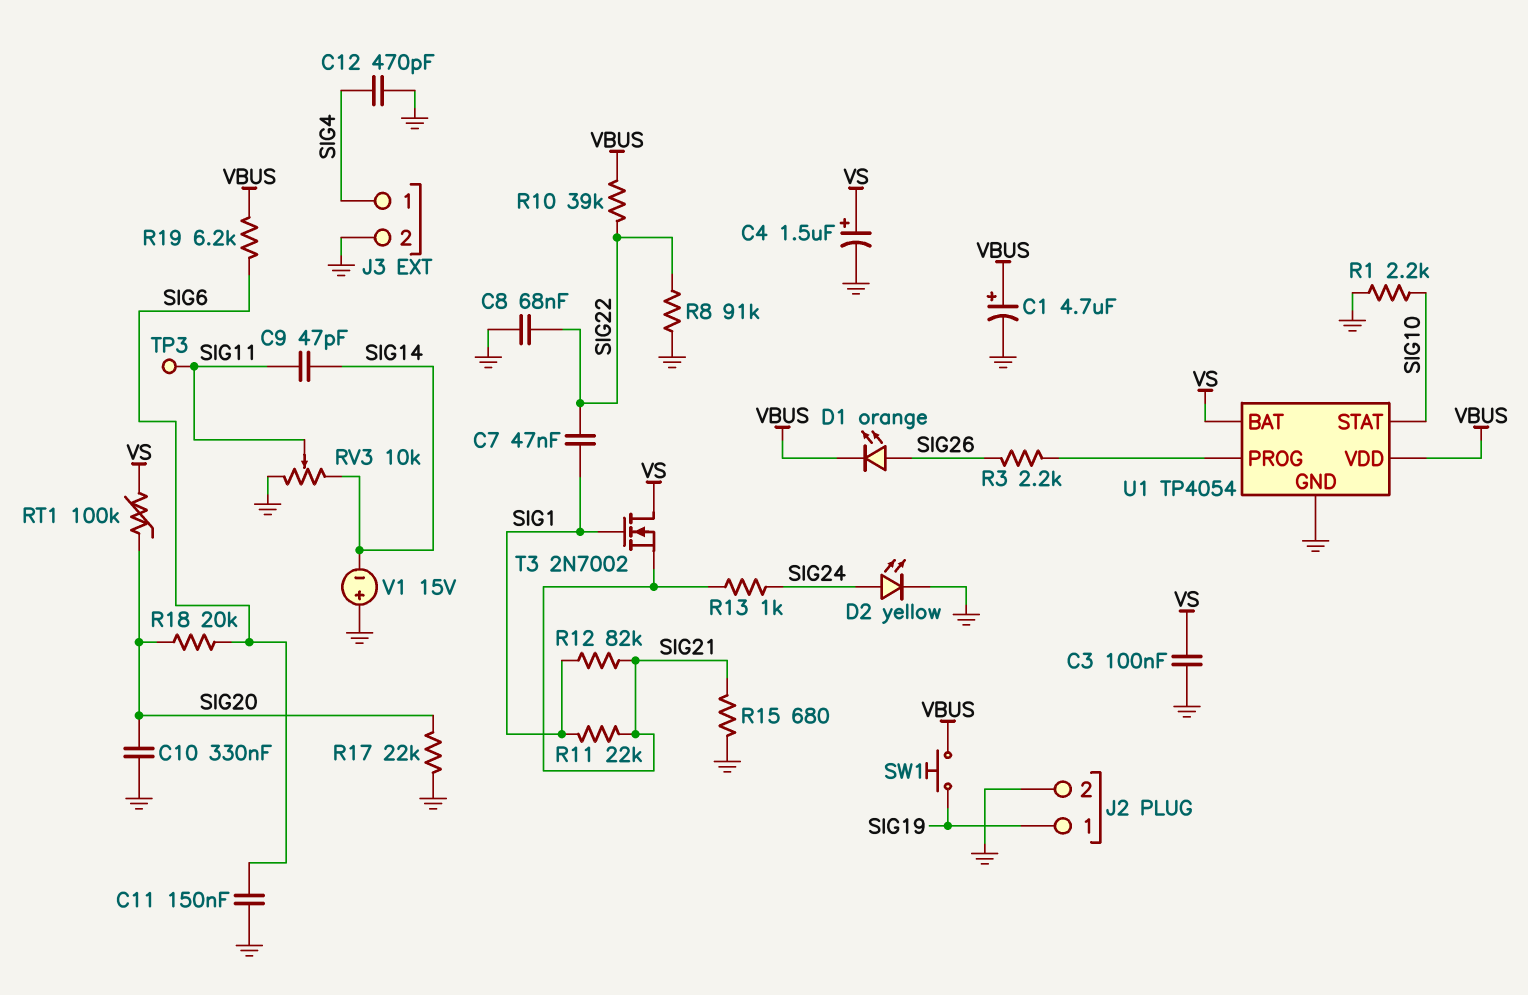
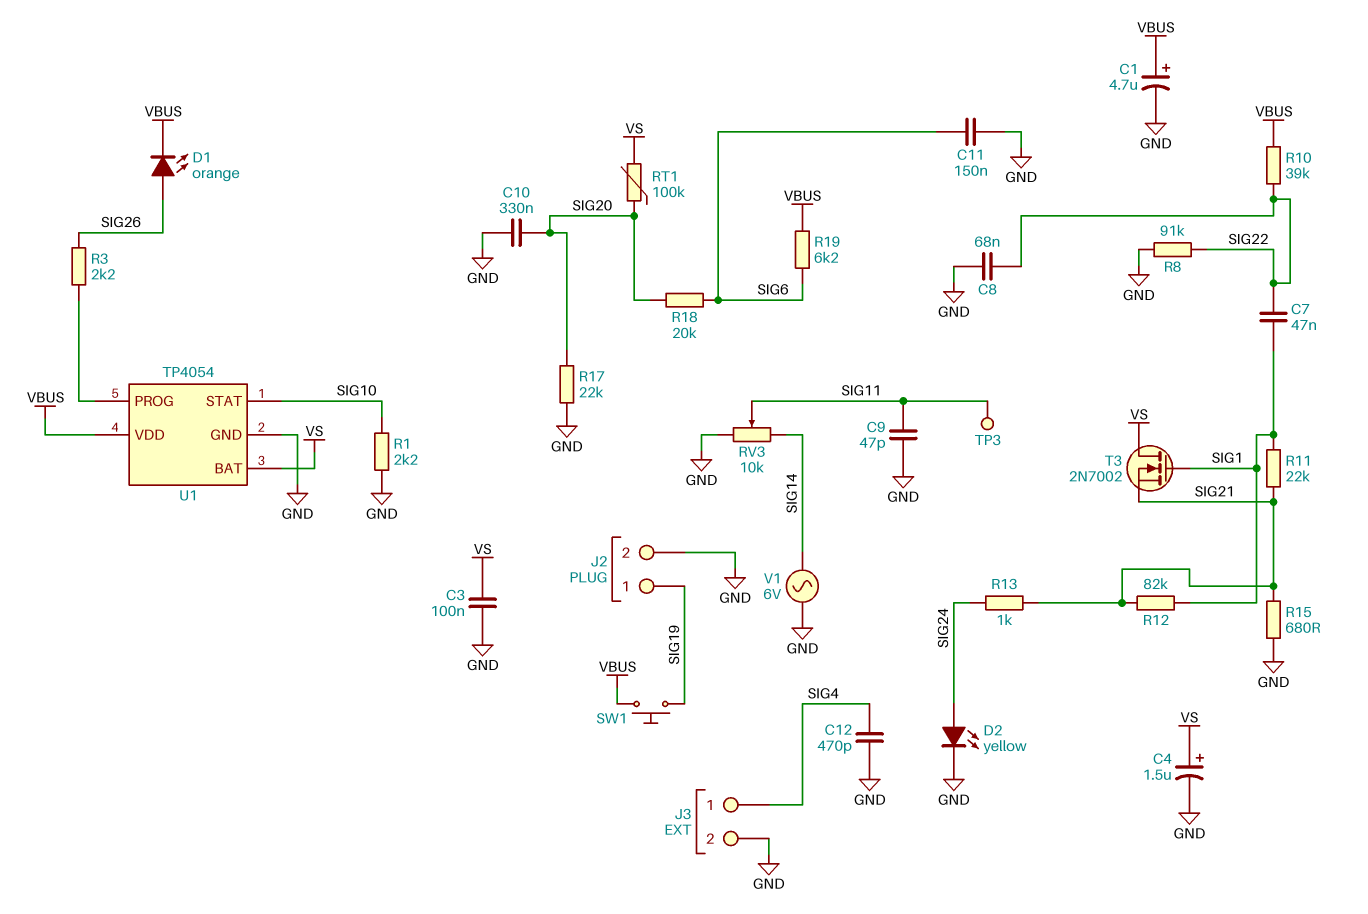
C9: 47pF (SIG11, SIG14) -> 47pF (GND, SIG11)
V1: 15V (plus GND, minus SIG14) -> AC 6V (GND, SIG14)

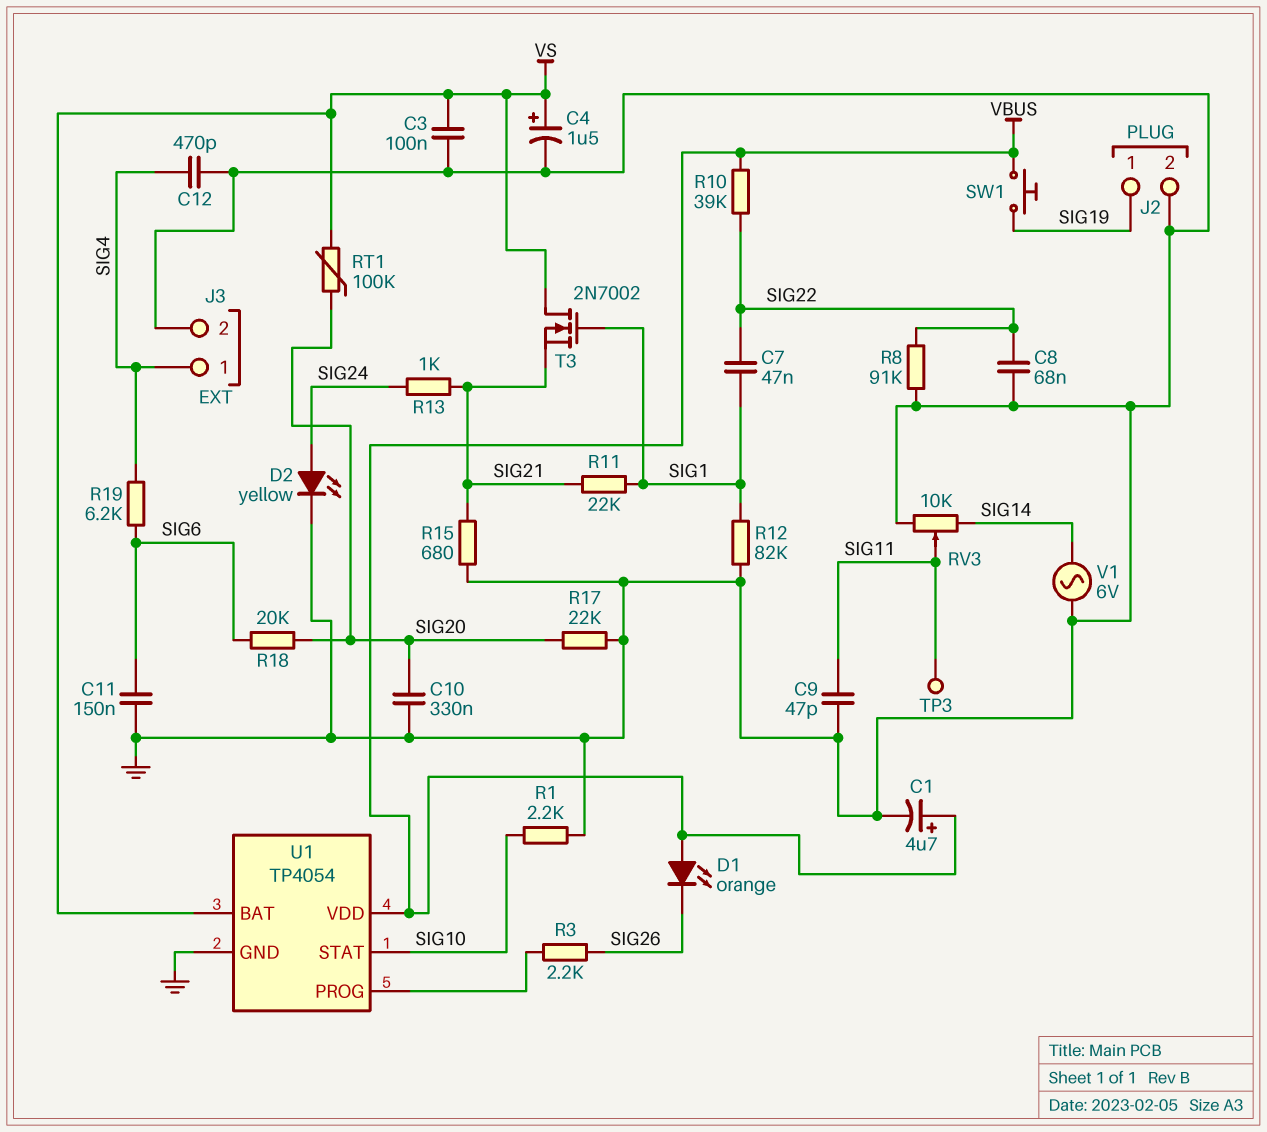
D1: LED orange (A SIG26, K VBUS) -> LED orange (A VBUS, K SIG26)
R12: 82k (SIG1, SIG21) -> 82k (GND, SIG1)
R19: 6.2k (SIG6, VBUS) -> 6.2k (SIG4, SIG6)

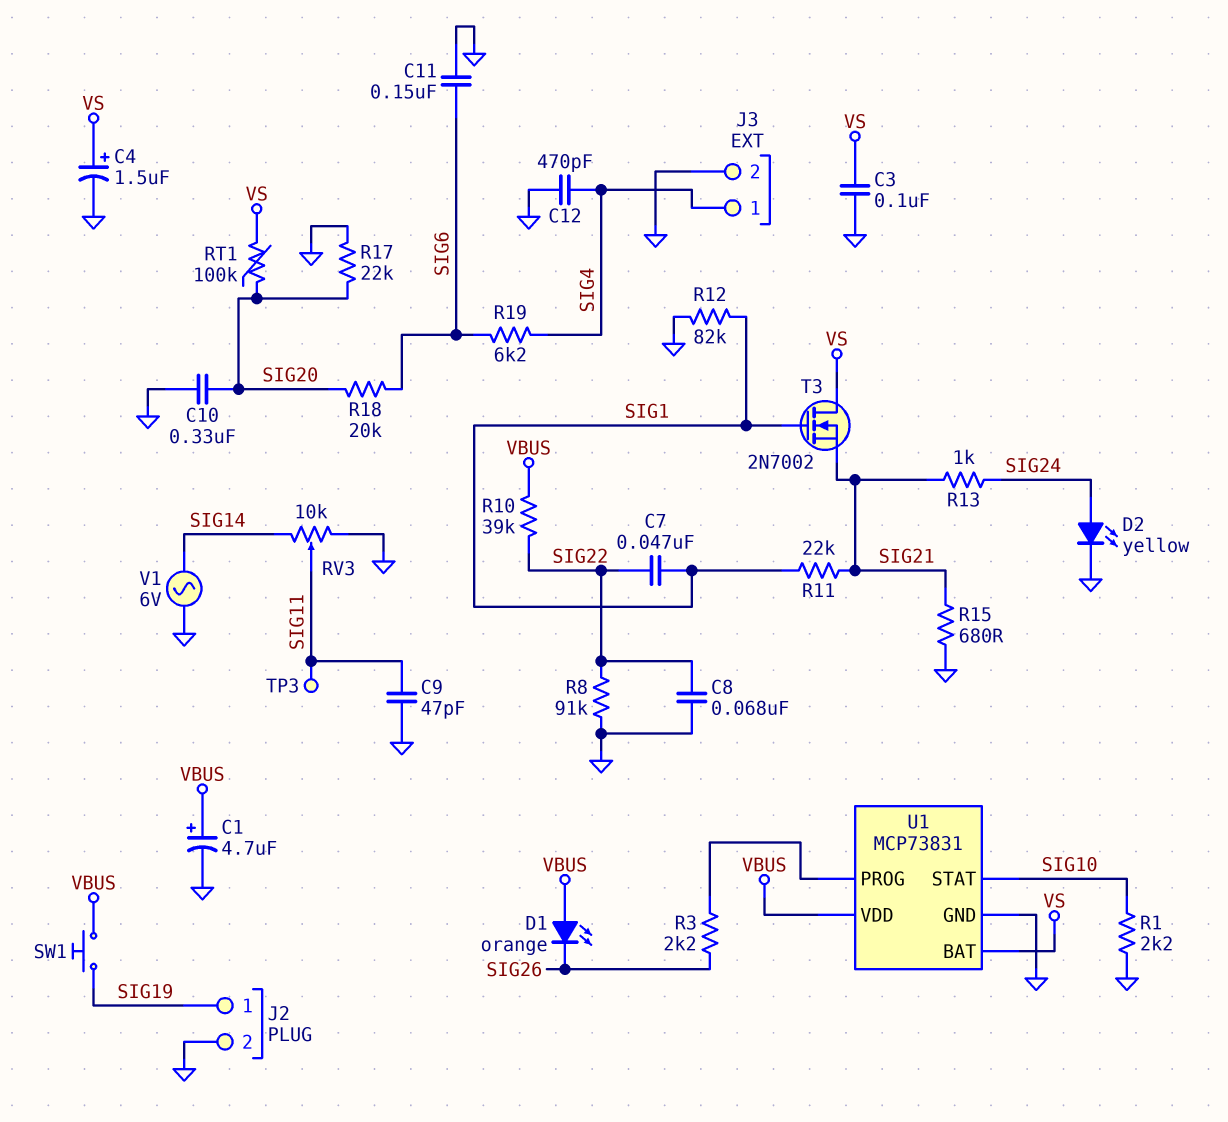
U1: TP4054 -> MCP73831

